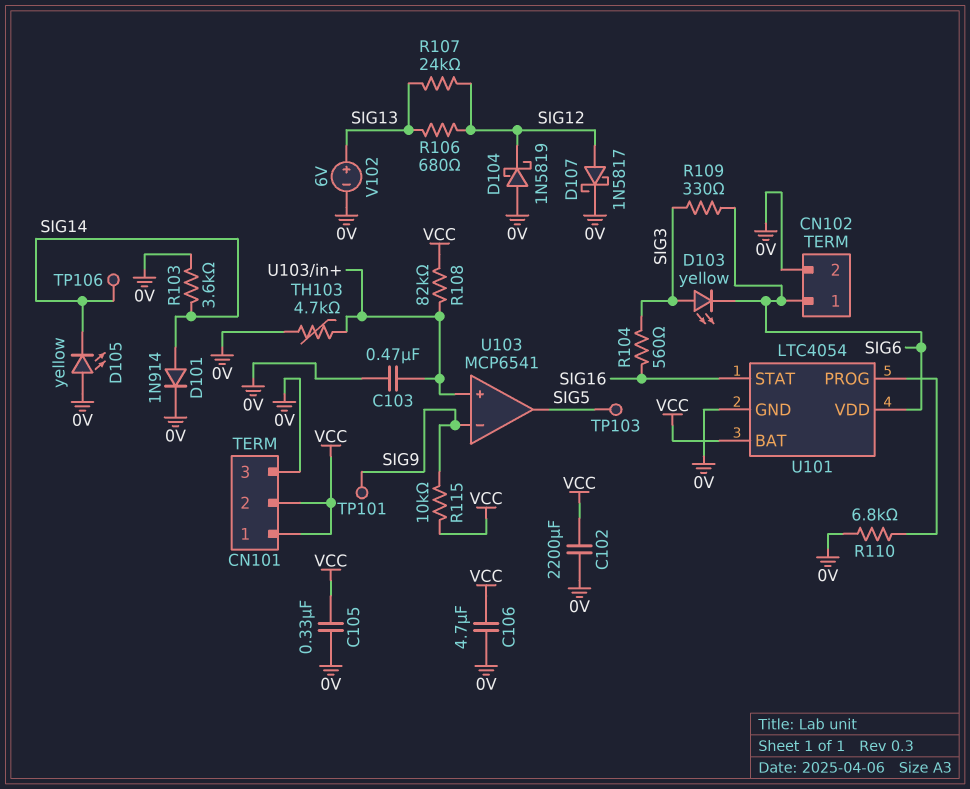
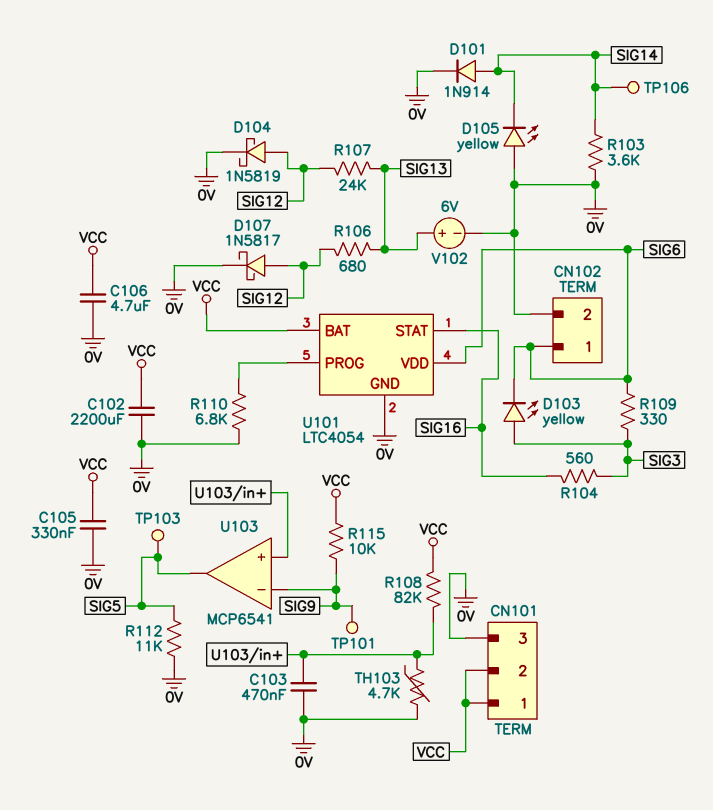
D104: schottky 1N5819 (A 0V, K SIG12) -> schottky 1N5819 (A SIG12, K 0V)
R112: none -> 11k (0V, SIG5)

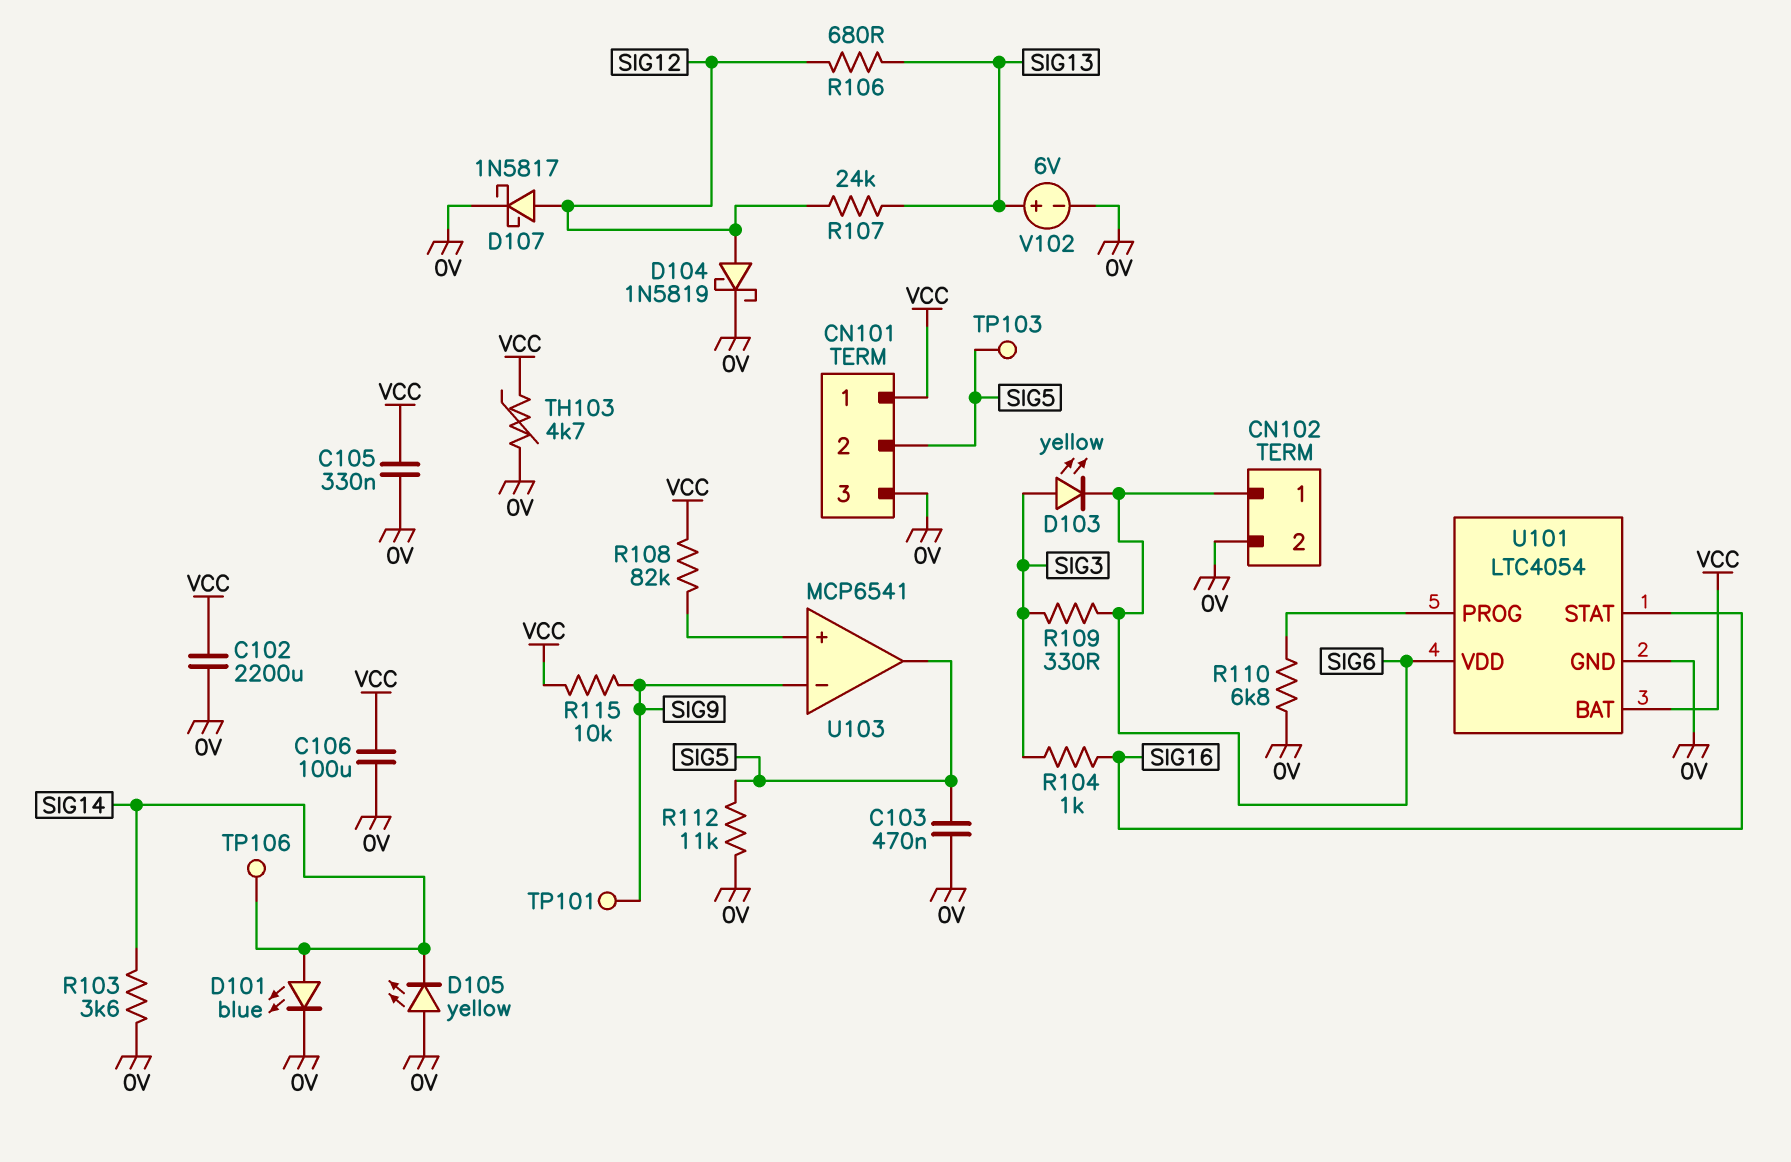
C103: 470nF (0V, U103/in+) -> 470nF (0V, SIG5)
C106: 4.7uF (0V, VCC) -> 100uF (0V, VCC)
CN101 pin 2: VCC -> SIG5
D101: diode 1N914 (A SIG14, K 0V) -> LED blue (A SIG14, K 0V)
R104: 560 (SIG3, SIG16) -> 1k (SIG3, SIG16)
TH103: 4.7k (0V, U103/in+) -> 4.7k (0V, VCC)

